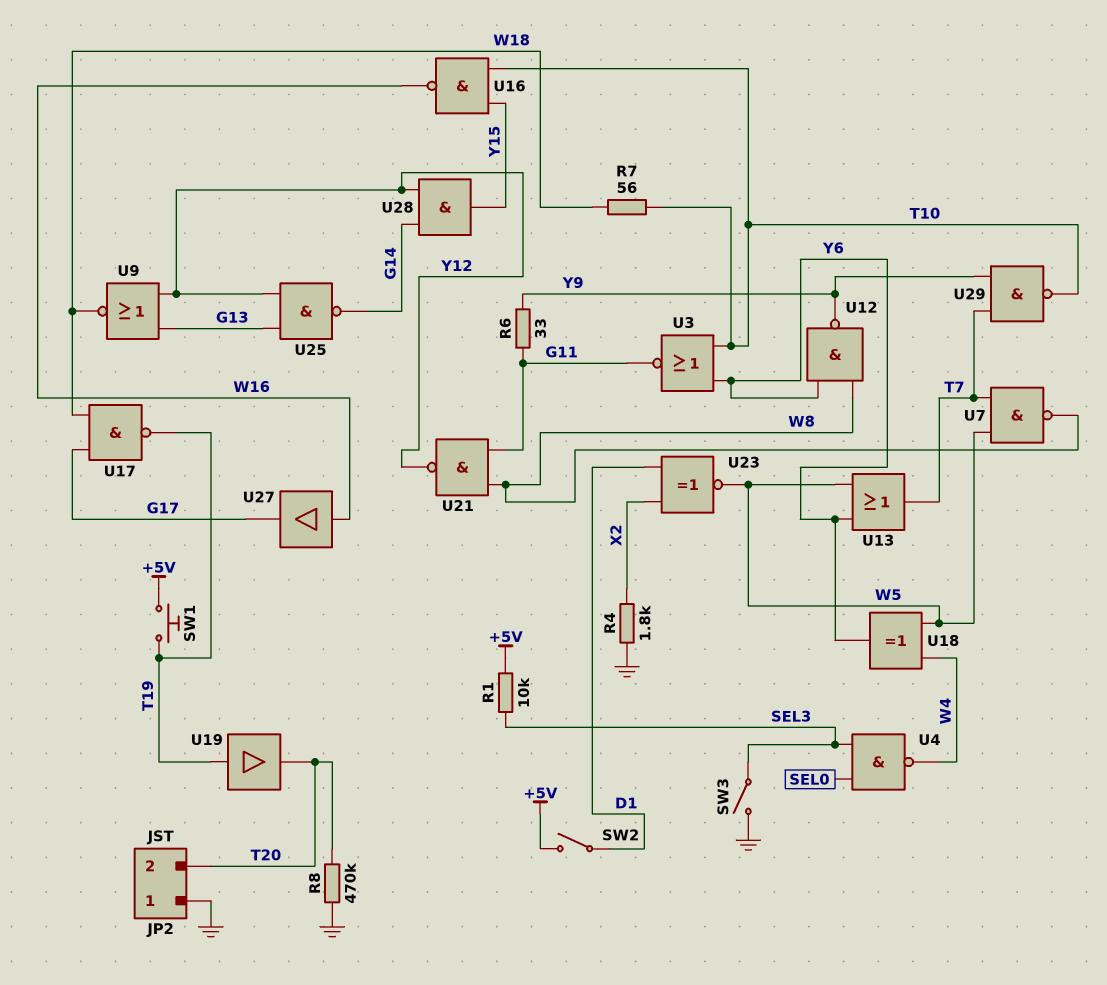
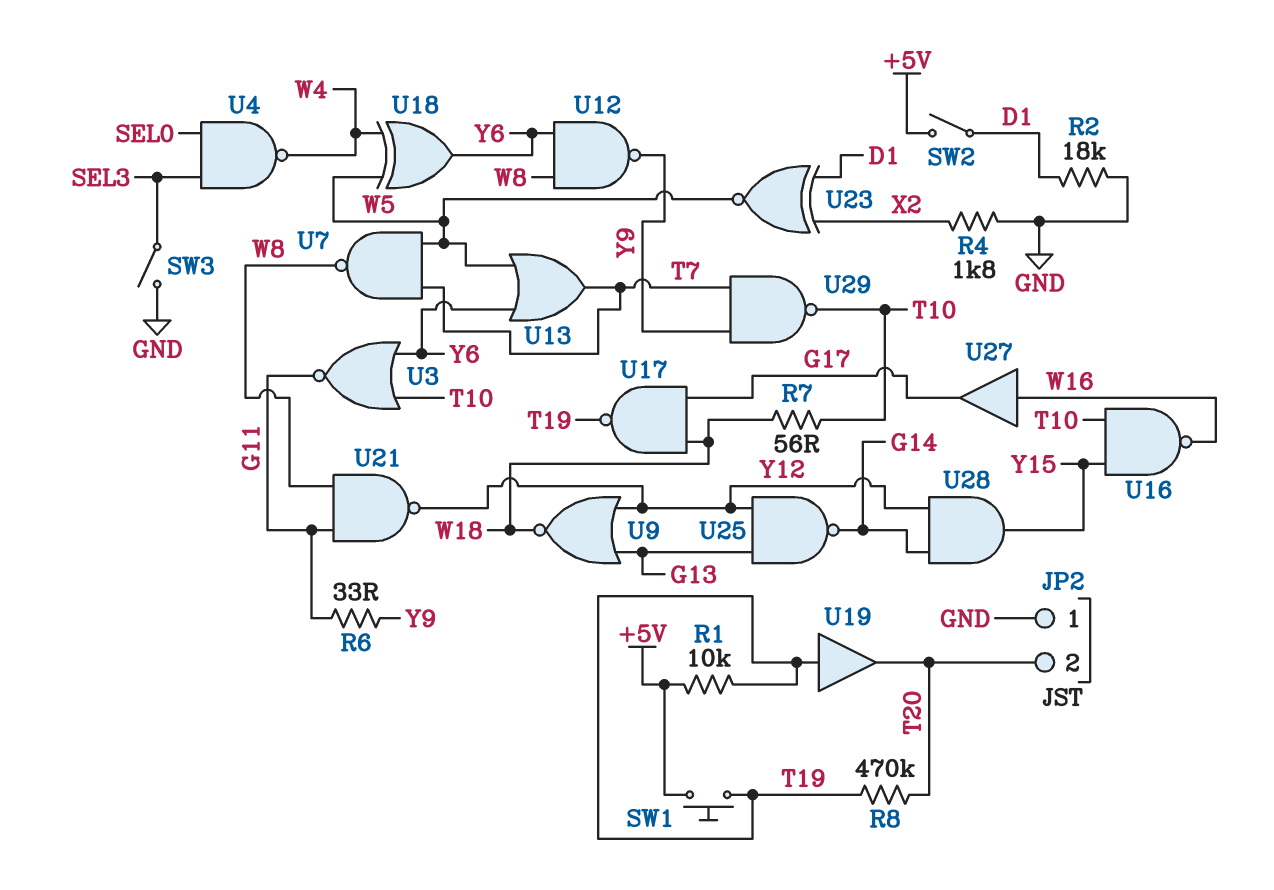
R1: 10k (+5V, SEL3) -> 10k (+5V, T19)
R2: none -> 18k (D1, GND)
R8: 470k (GND, T20) -> 470k (T19, T20)

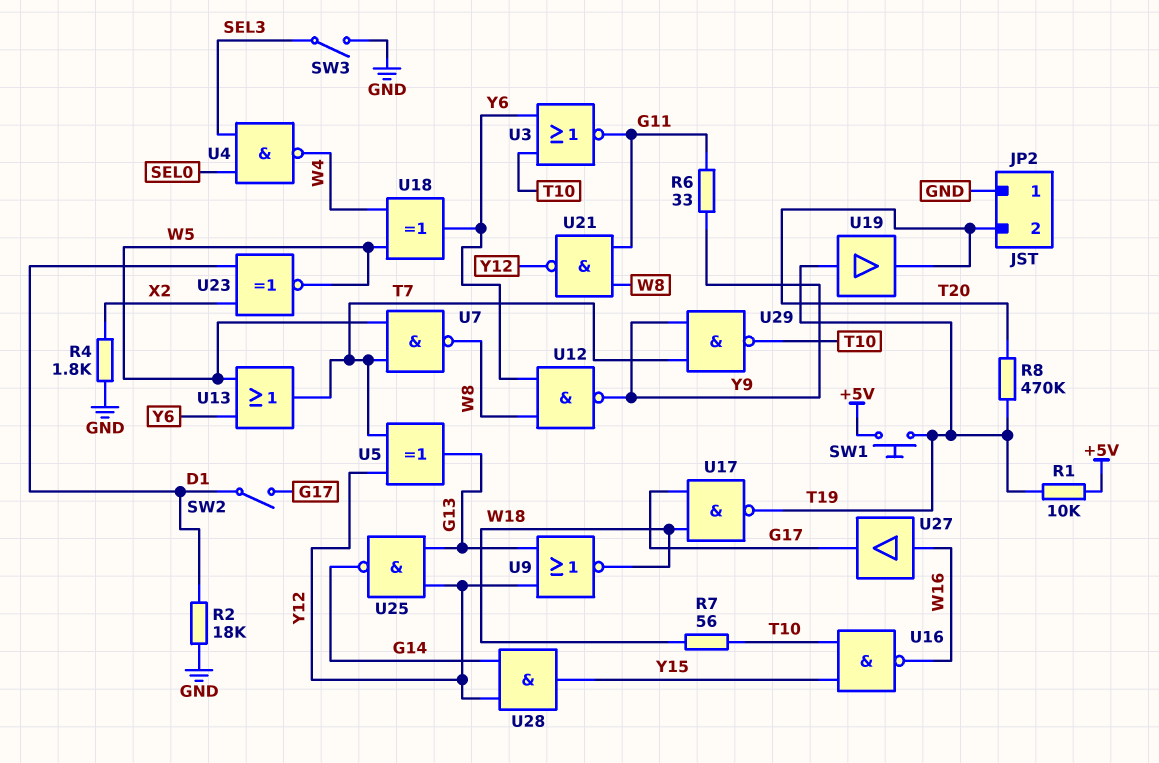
SW2: switch (+5V, D1) -> switch (D1, G17)
U5: none -> XOR (in T7, in Y12, out G13)

